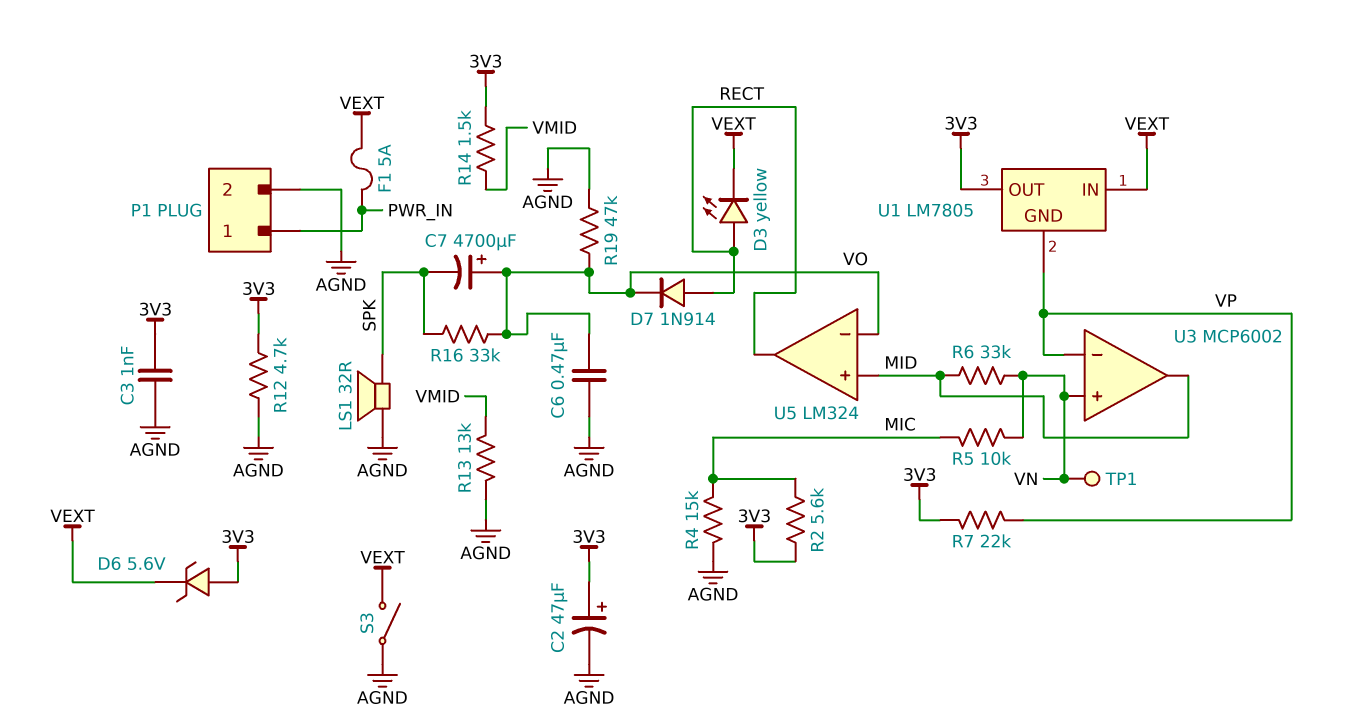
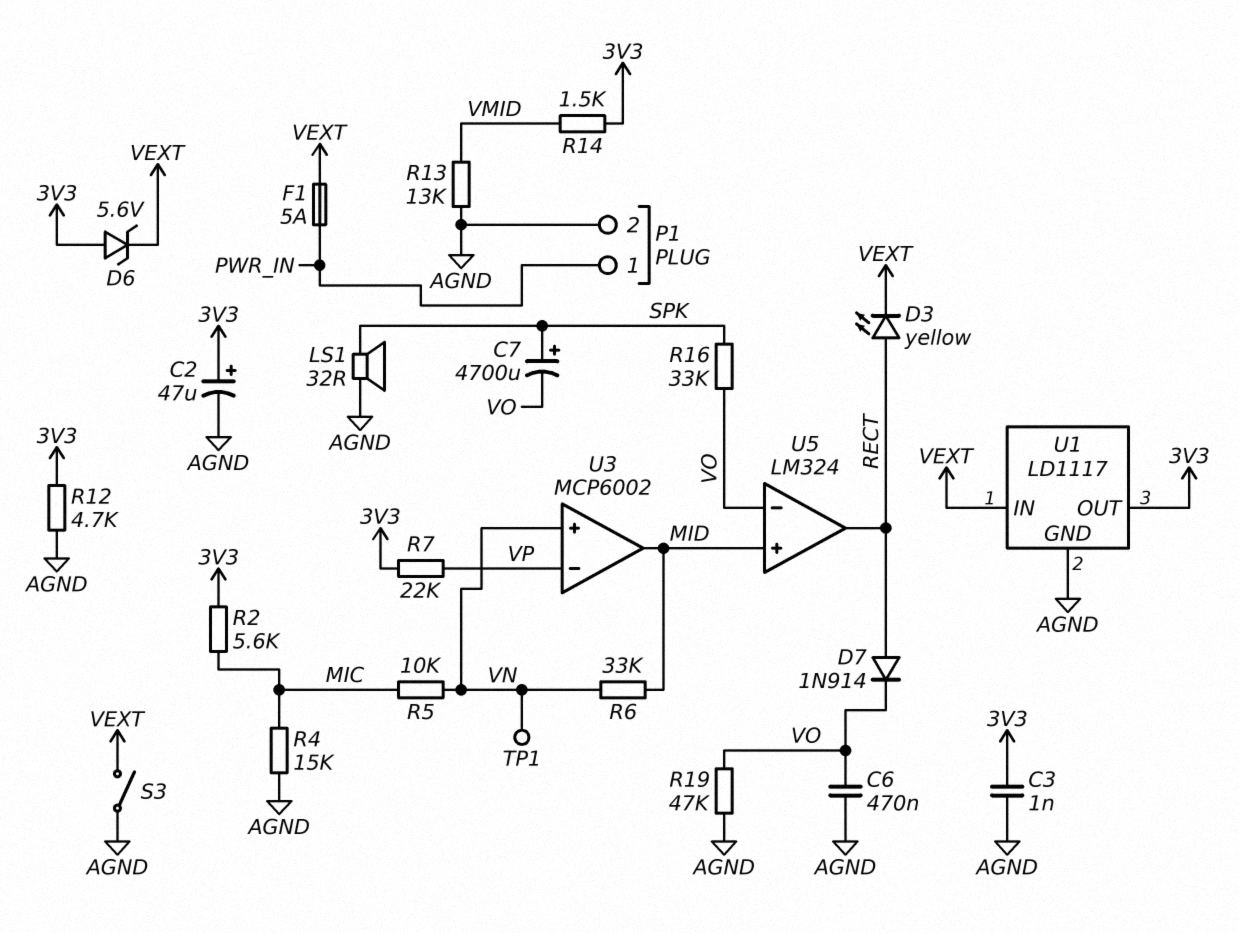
C7: 4700uF (plus VO, minus SPK) -> 4700uF (plus SPK, minus VO)
U1: LM7805 -> LD1117
U1 pin GND: VP -> AGND

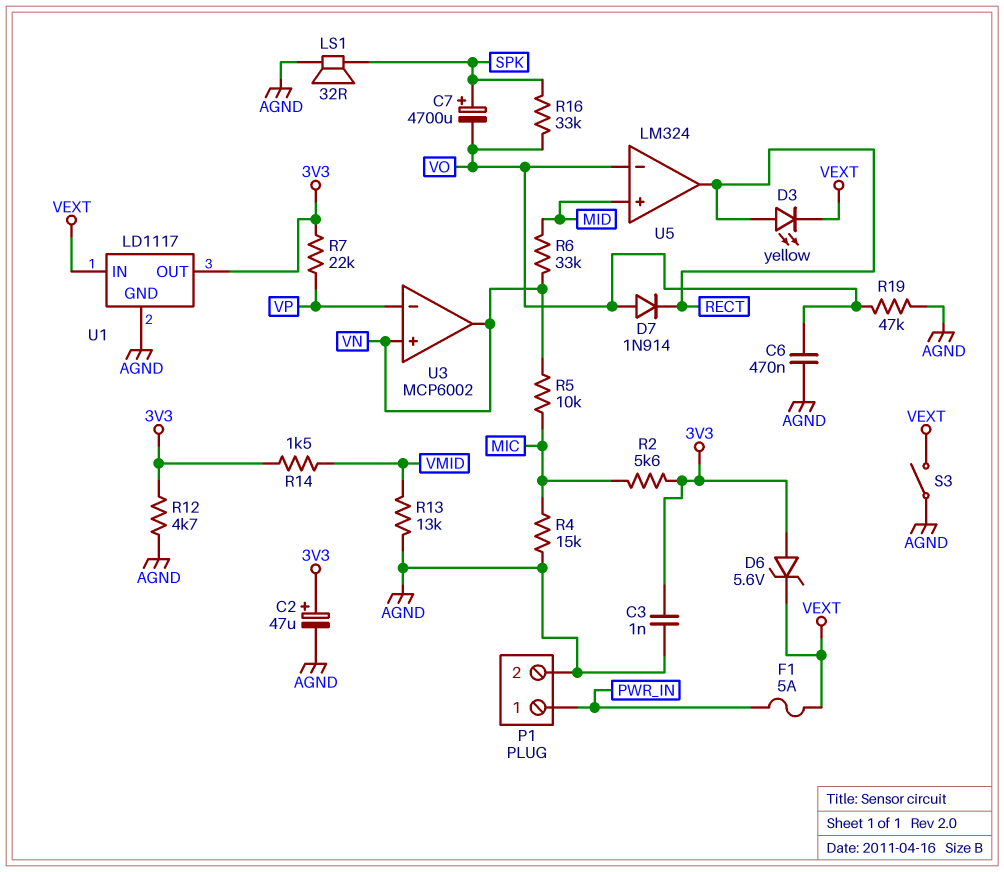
D7: diode 1N914 (A RECT, K VO) -> diode 1N914 (A VO, K RECT)
TP1: test point (VN) -> none
U3 pin out: MID -> VN

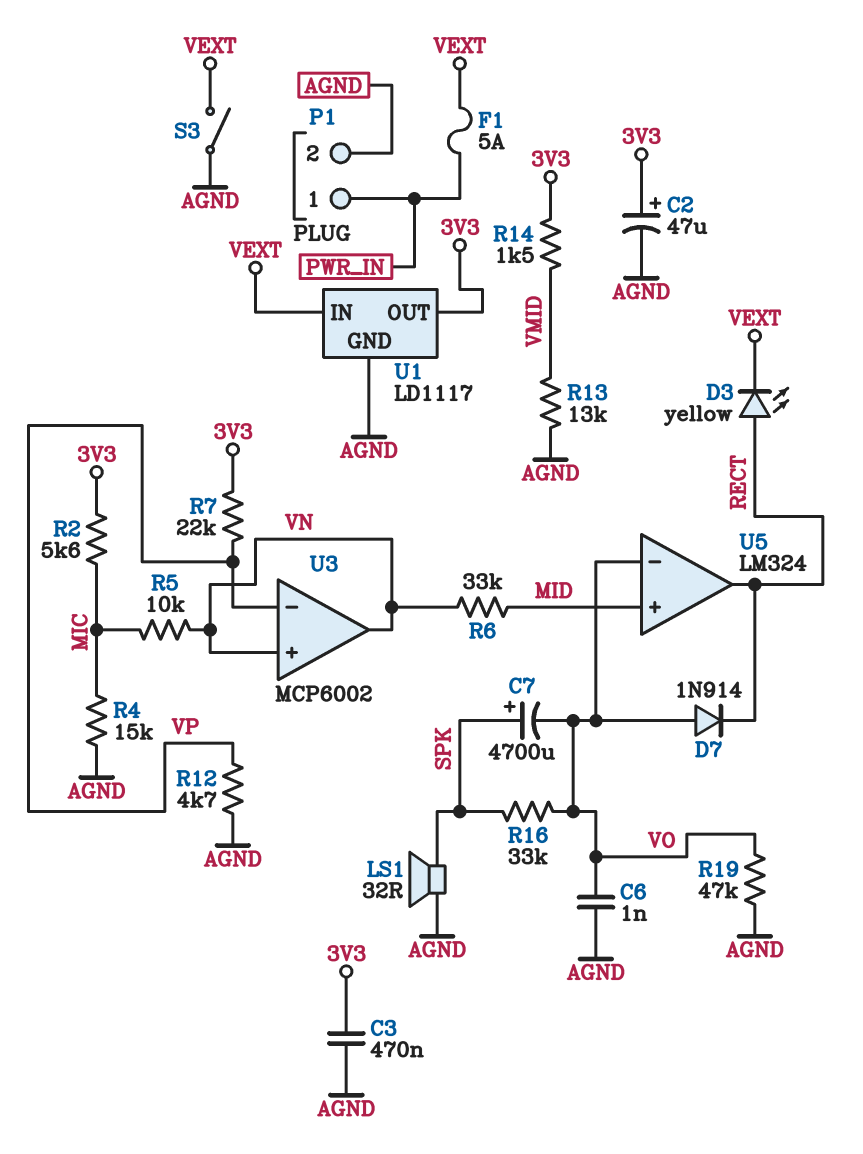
C3: 1nF (3V3, AGND) -> 470nF (3V3, AGND)
C6: 470nF (AGND, VO) -> 1nF (AGND, VO)
D6: zener 5.6V (A 3V3, K VEXT) -> none
R12: 4.7k (3V3, AGND) -> 4.7k (AGND, VP)

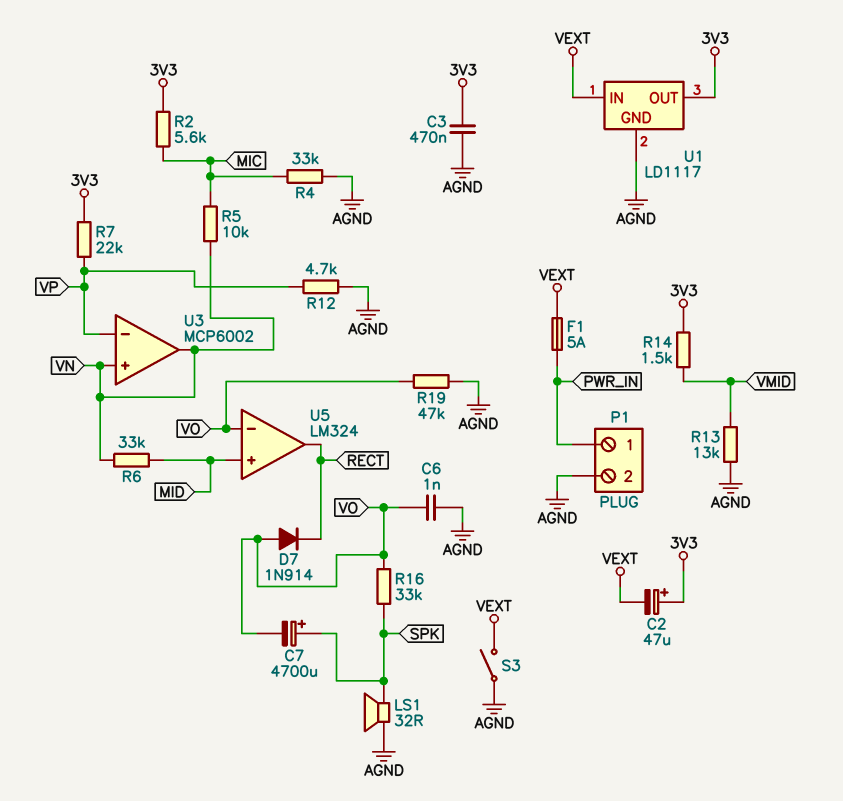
C2: 47uF (plus 3V3, minus AGND) -> 47uF (plus 3V3, minus VEXT)
D3: LED yellow (A RECT, K VEXT) -> none
R4: 15k (AGND, MIC) -> 33k (AGND, MIC)

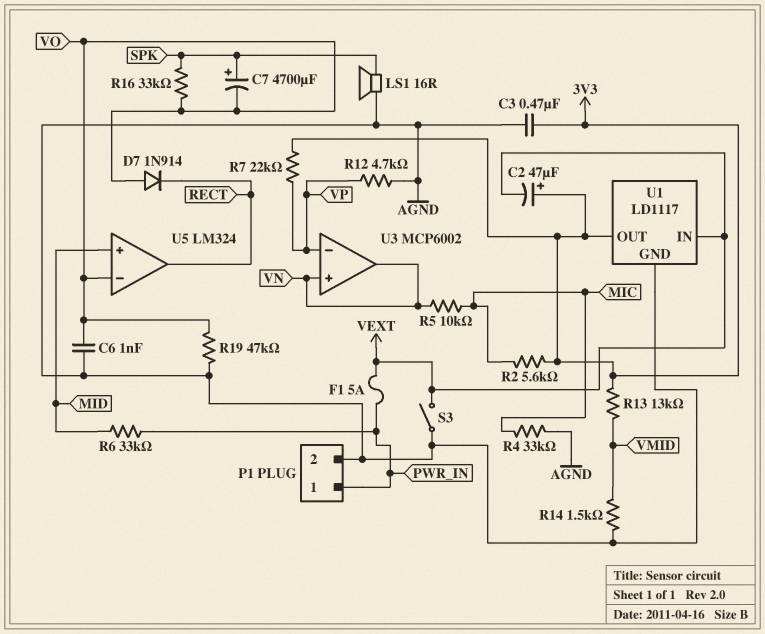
LS1: speaker 32R (AGND, SPK) -> speaker 16R (AGND, SPK)
R6: 33k (MID, VN) -> 33k (MID, PWR_IN)
R13: 13k (AGND, VMID) -> 13k (3V3, VMID)
R14: 1.5k (3V3, VMID) -> 1.5k (AGND, VMID)

